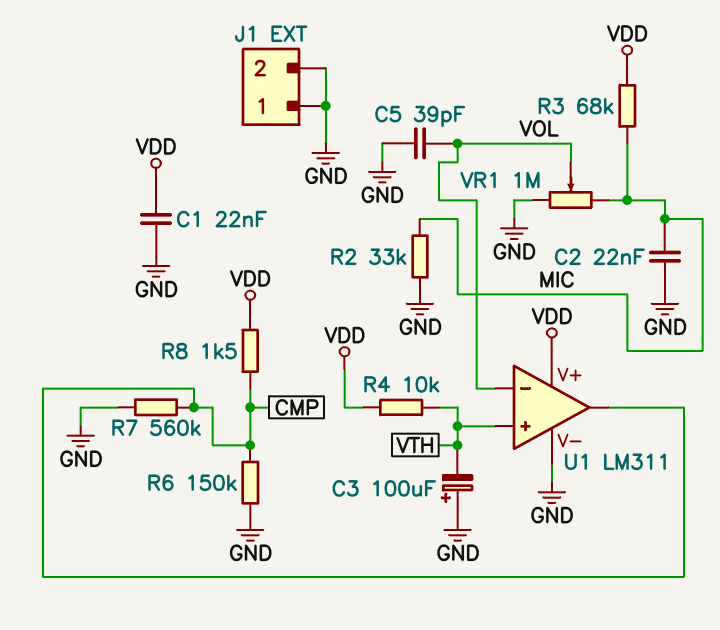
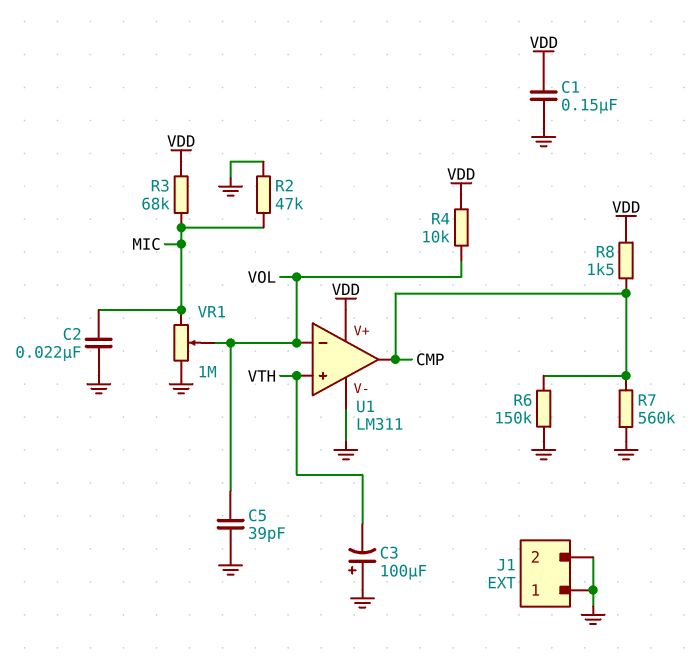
C1: 22nF (GND, VDD) -> 150nF (GND, VDD)
R2: 33k (GND, MIC) -> 47k (GND, MIC)
R4: 10k (VDD, VTH) -> 10k (VDD, VOL)

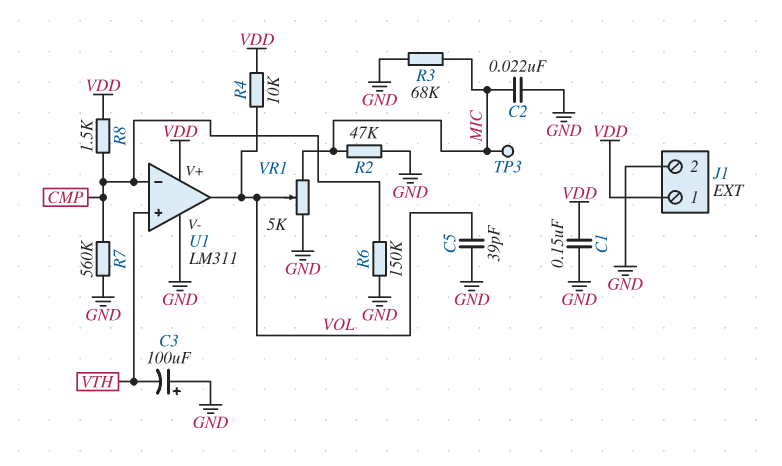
J1 pin 1: GND -> VDD
R3: 68k (MIC, VDD) -> 68k (GND, MIC)
TP3: none -> test point (MIC)
U1 pin in-: VOL -> CMP
U1 pin out: CMP -> VOL
VR1: 1M (GND, MIC, wiper VOL) -> 5k (GND, MIC, wiper VOL)

